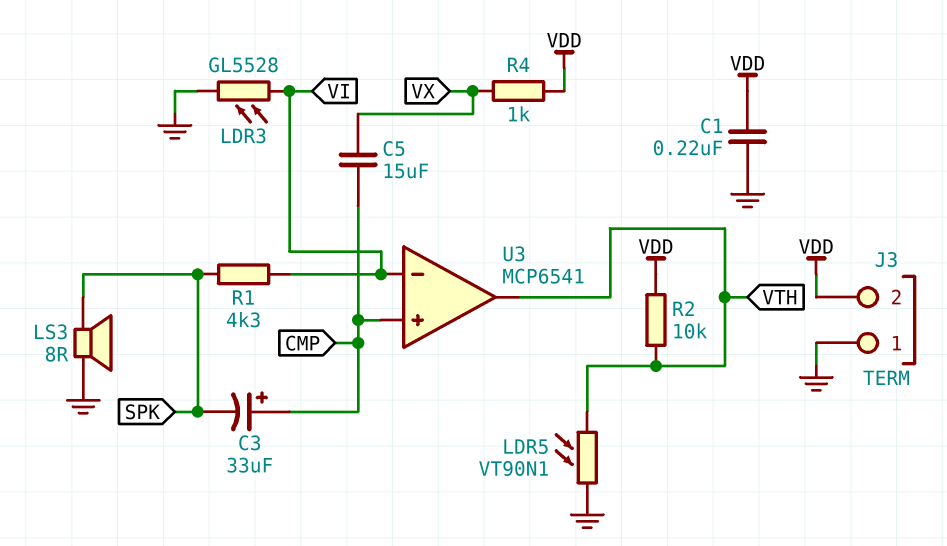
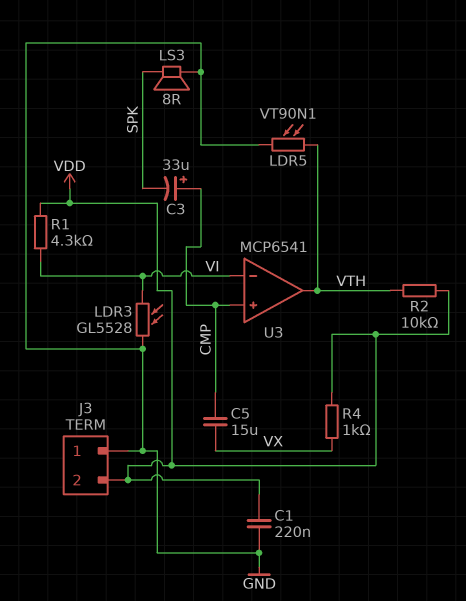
R1: 4.3k (SPK, VI) -> 4.3k (VDD, VI)

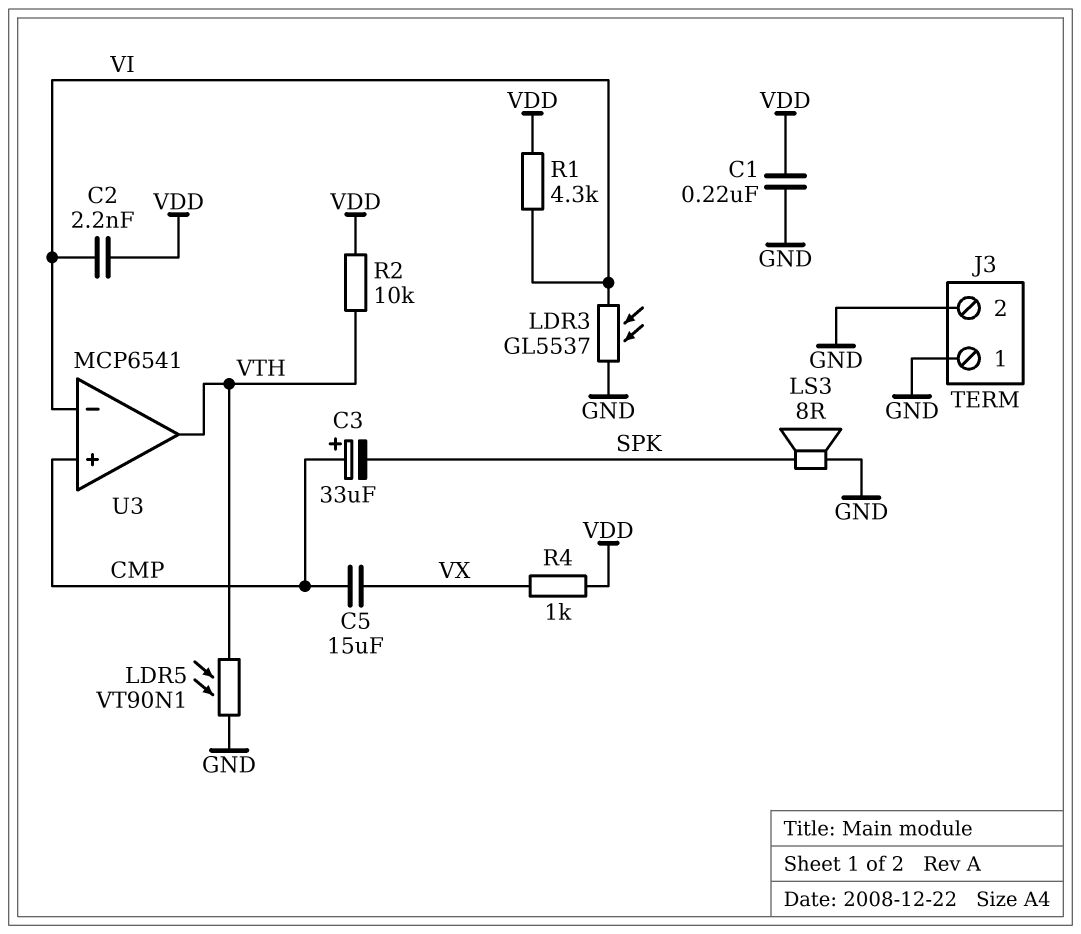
C2: none -> 2.2nF (VDD, VI)
J3 pin 2: VDD -> GND
LDR3: GL5528 (GND, VI) -> GL5537 (GND, VI)

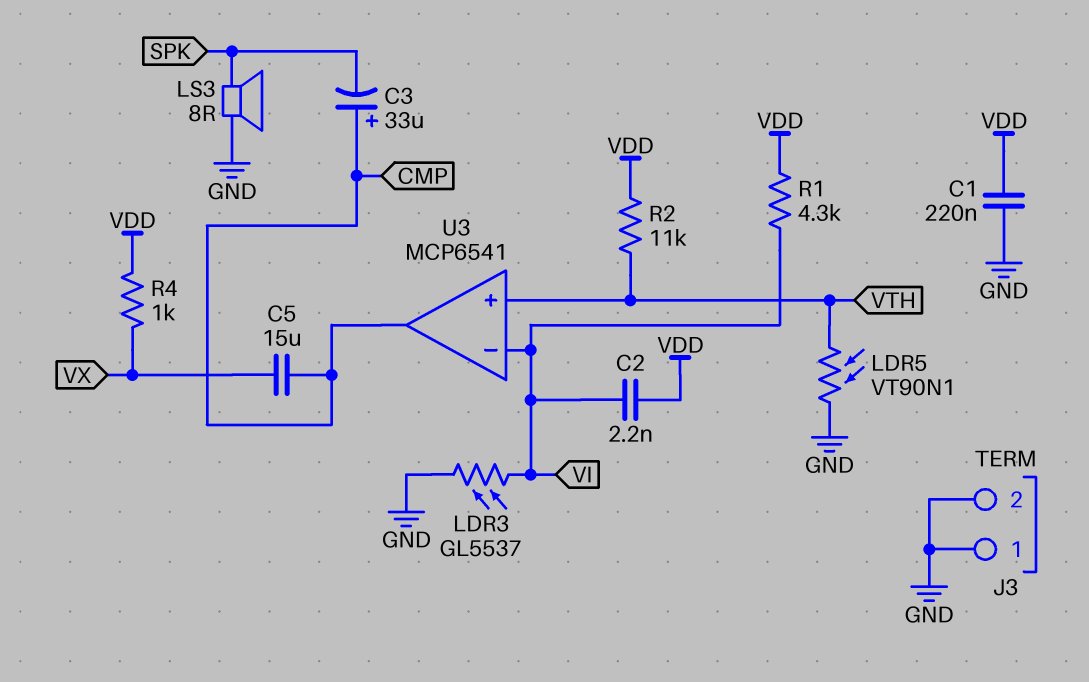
R2: 10k (VDD, VTH) -> 11k (VDD, VTH)
U3 pin in+: CMP -> VTH
U3 pin out: VTH -> CMP

